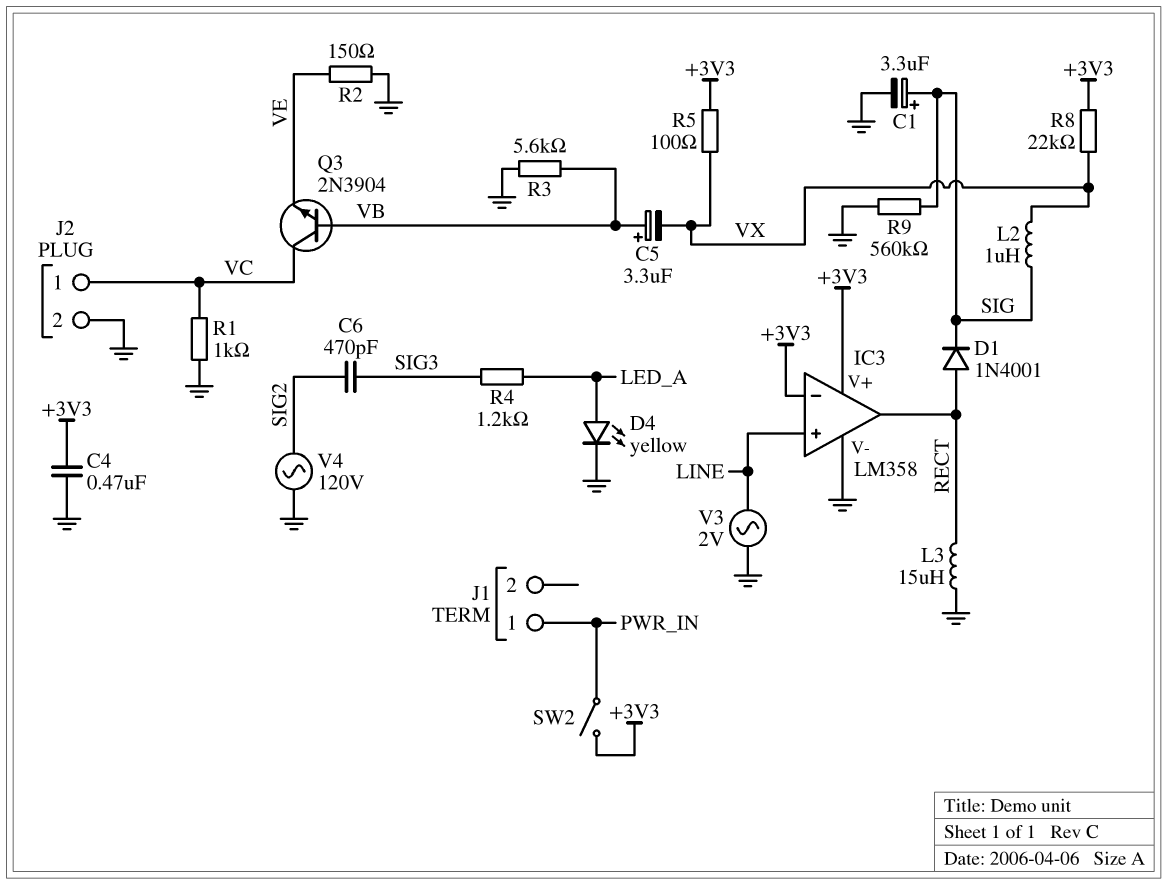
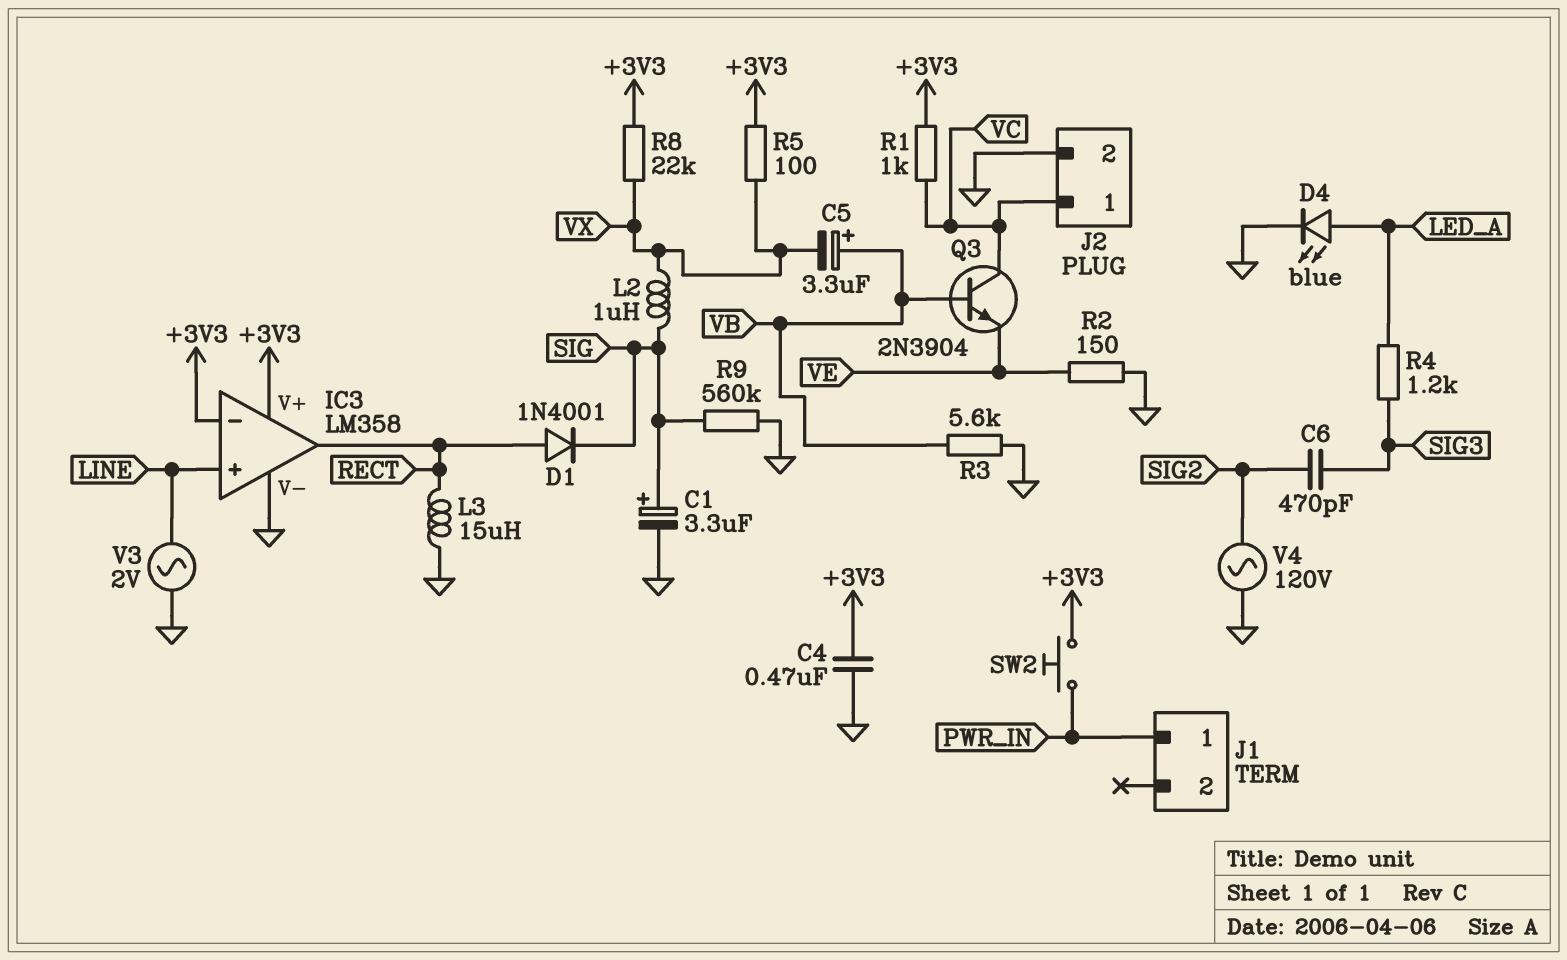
D4: LED yellow (A LED_A, K GND) -> LED blue (A LED_A, K GND)
R1: 1k (GND, VC) -> 1k (+3V3, VC)
SW2: switch (+3V3, PWR_IN) -> button (+3V3, PWR_IN)

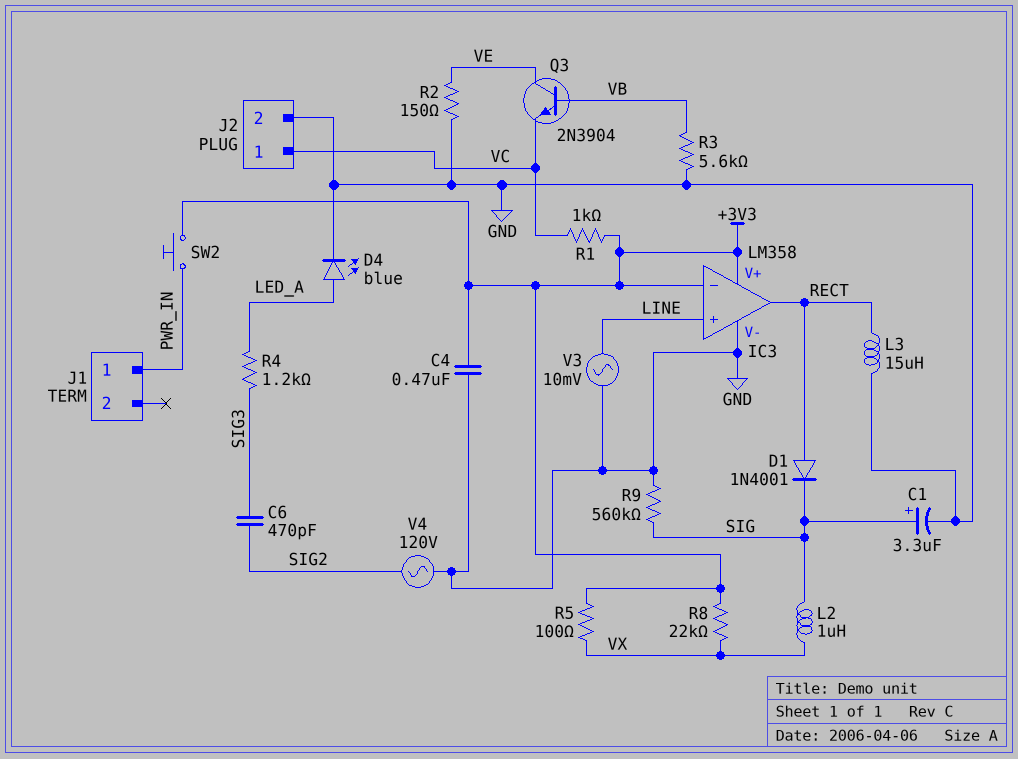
C5: 3.3uF (plus VB, minus VX) -> none
Q3: NPN 2N3904 (B VB, C VC, E VE) -> NPN 2N3904 (B VB, C VE, E VC)
V3: AC 2V (GND, LINE) -> AC 10mV (GND, LINE)

